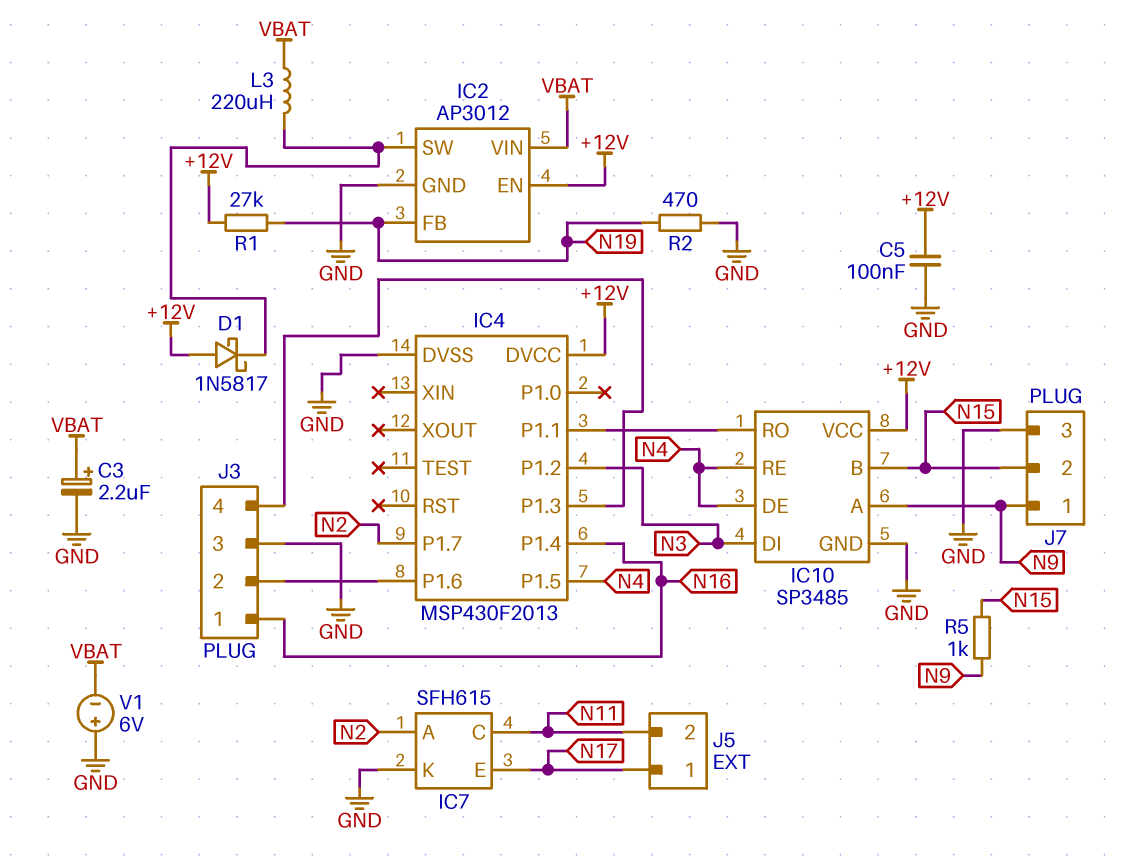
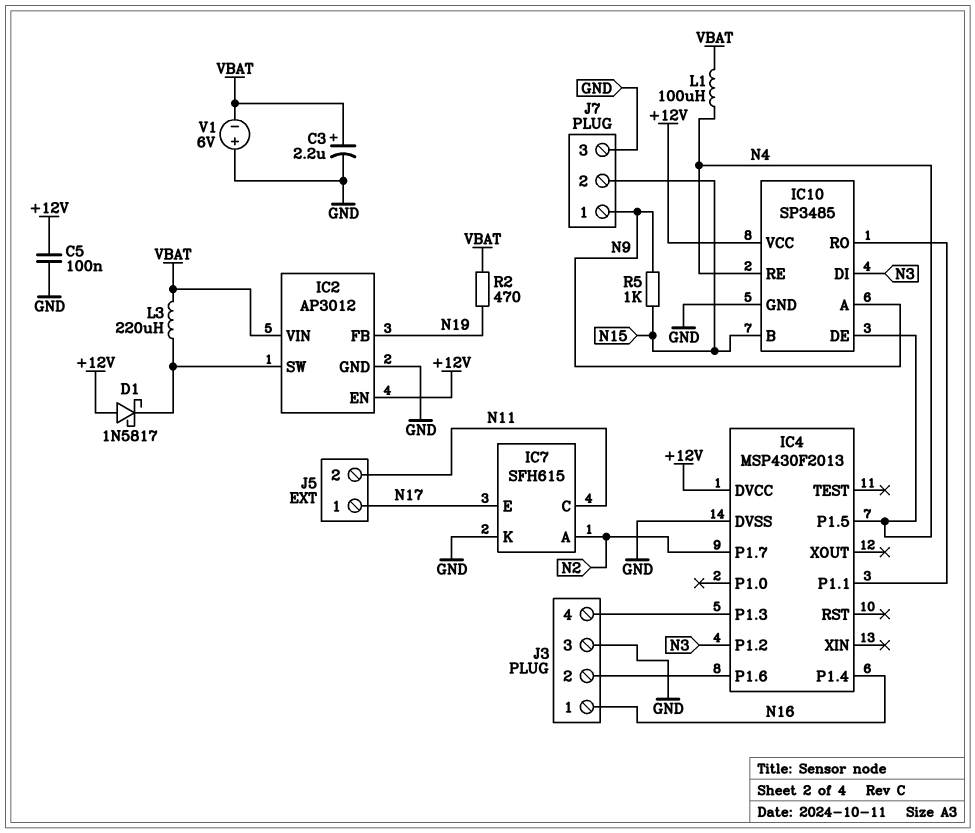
L1: none -> 100uH (N4, VBAT)
R1: 27k (+12V, N19) -> none
R2: 470 (GND, N19) -> 470 (N19, VBAT)

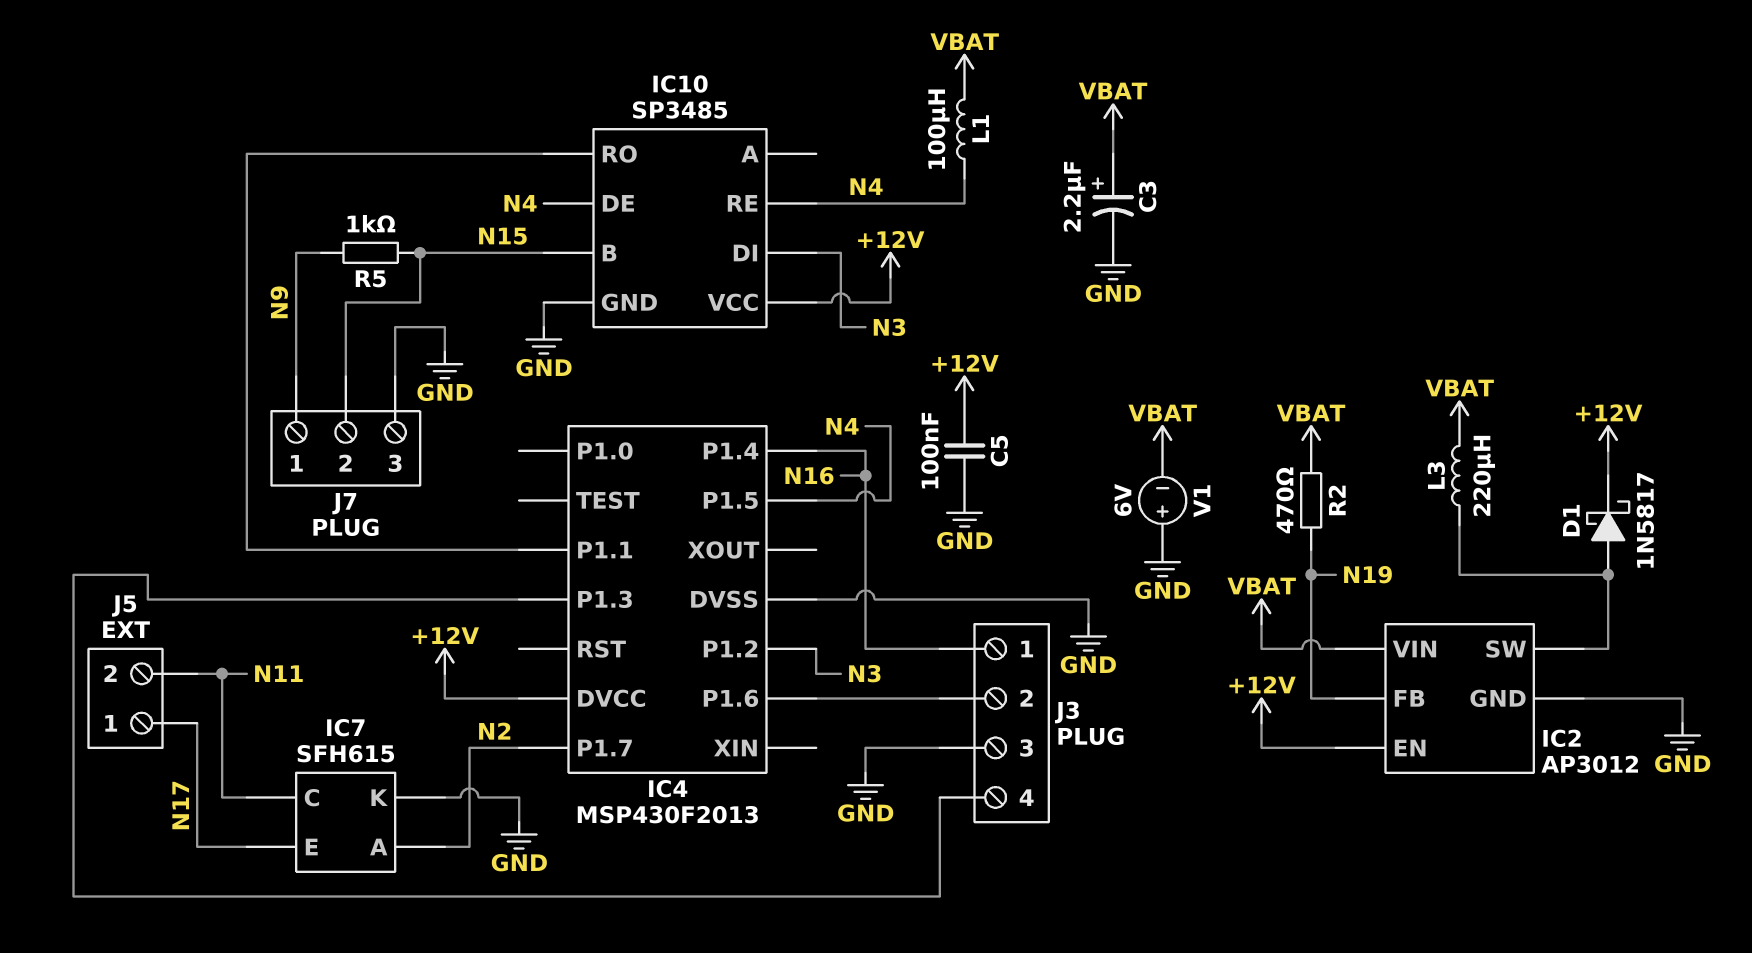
D1: schottky 1N5817 (A +12V, K IC2/SW) -> schottky 1N5817 (A IC2/SW, K +12V)
IC10 pin A: N9 -> none

